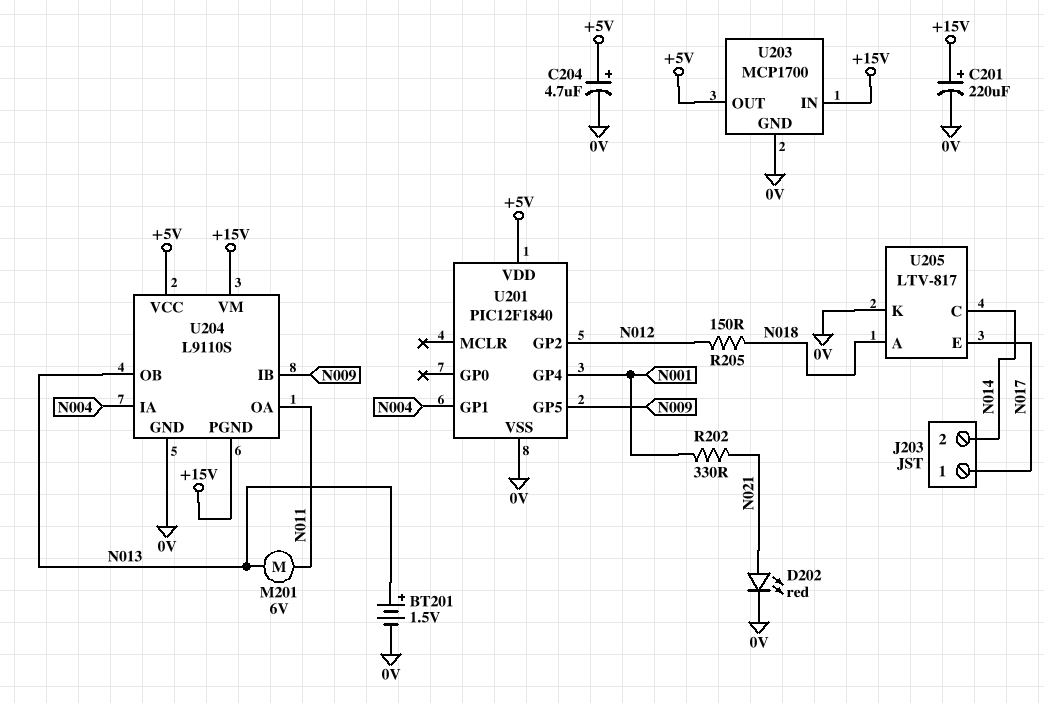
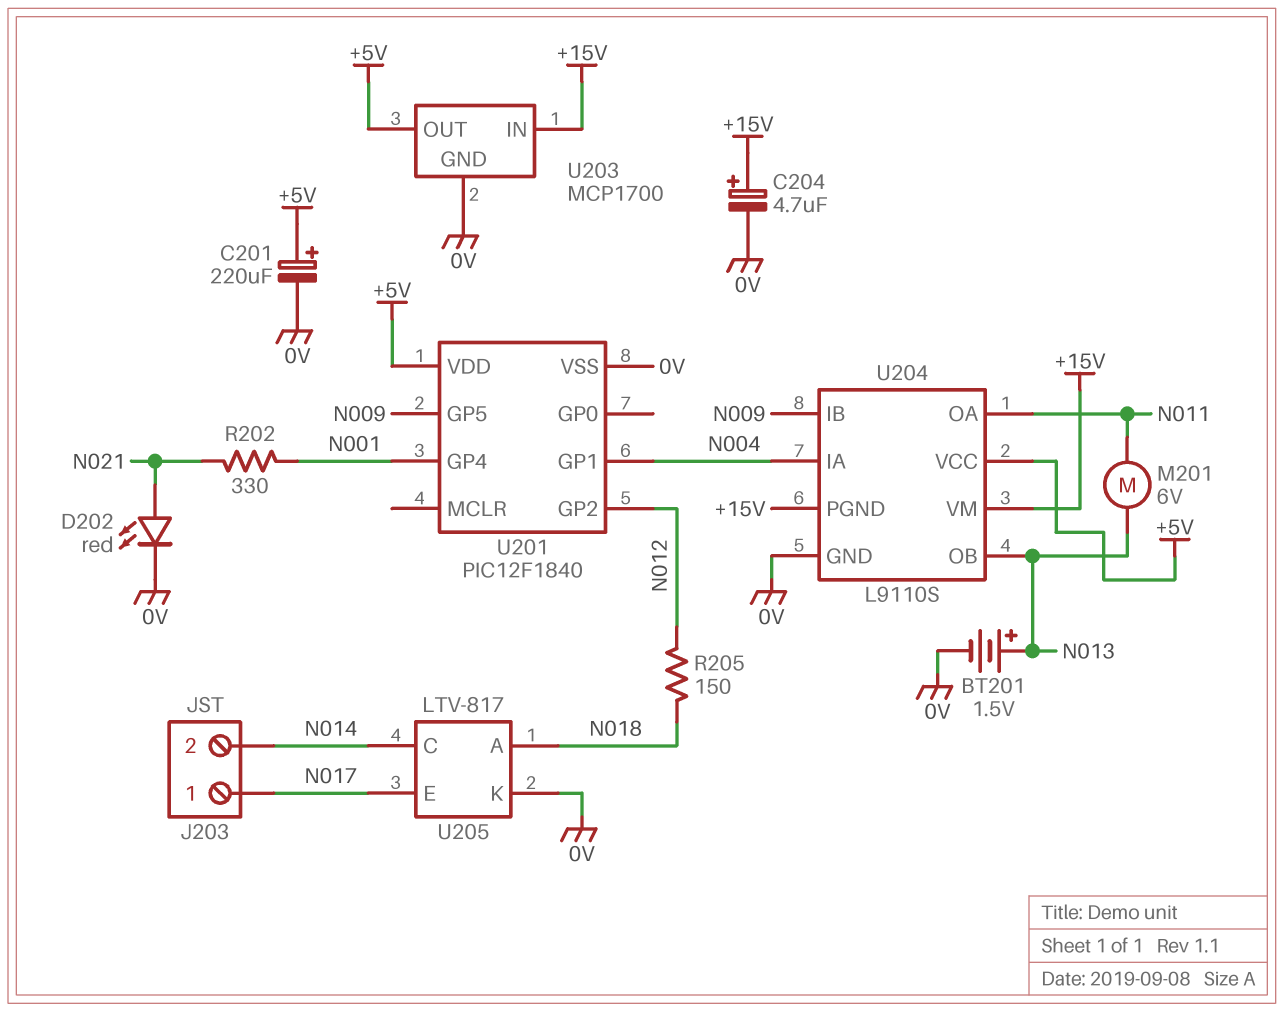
C201: 220uF (plus +15V, minus 0V) -> 220uF (plus +5V, minus 0V)
C204: 4.7uF (plus +5V, minus 0V) -> 4.7uF (plus +15V, minus 0V)

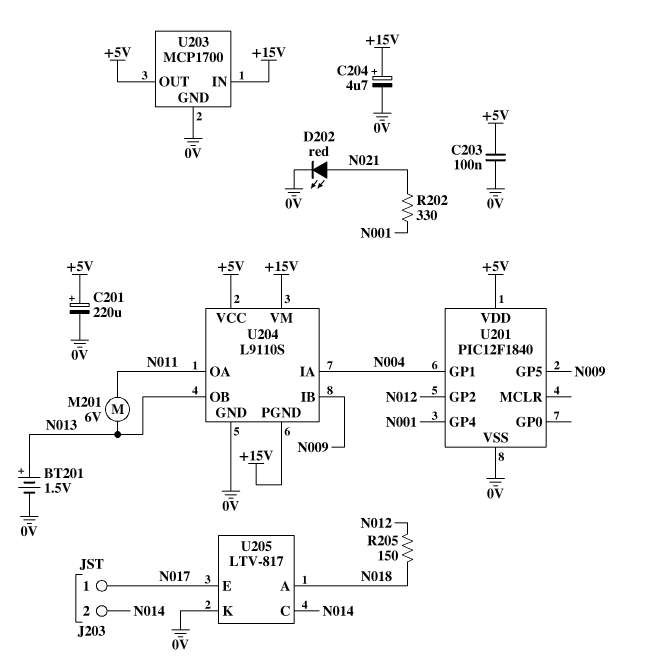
C203: none -> 100nF (+5V, 0V)

